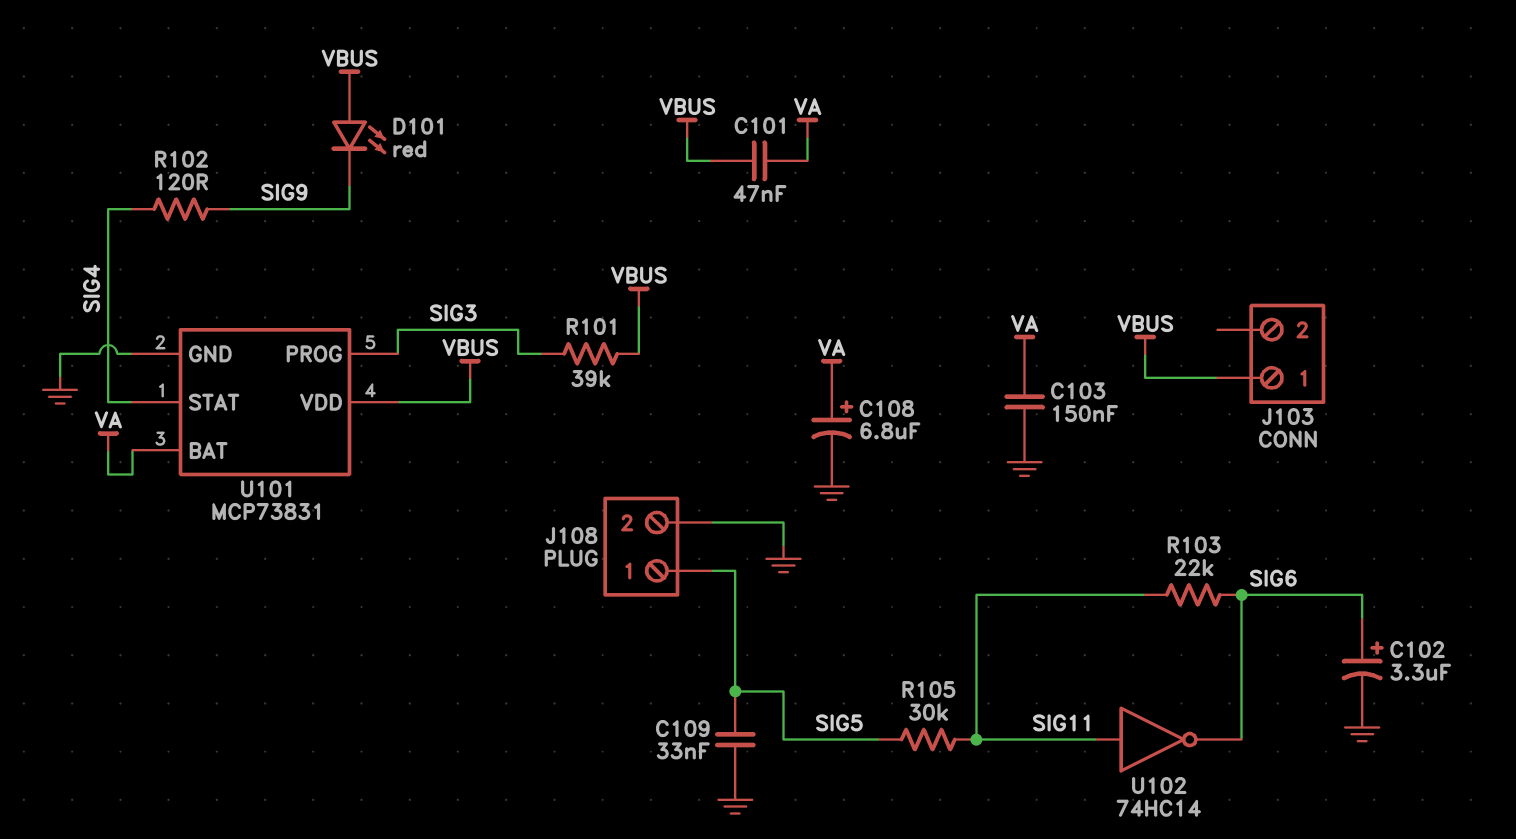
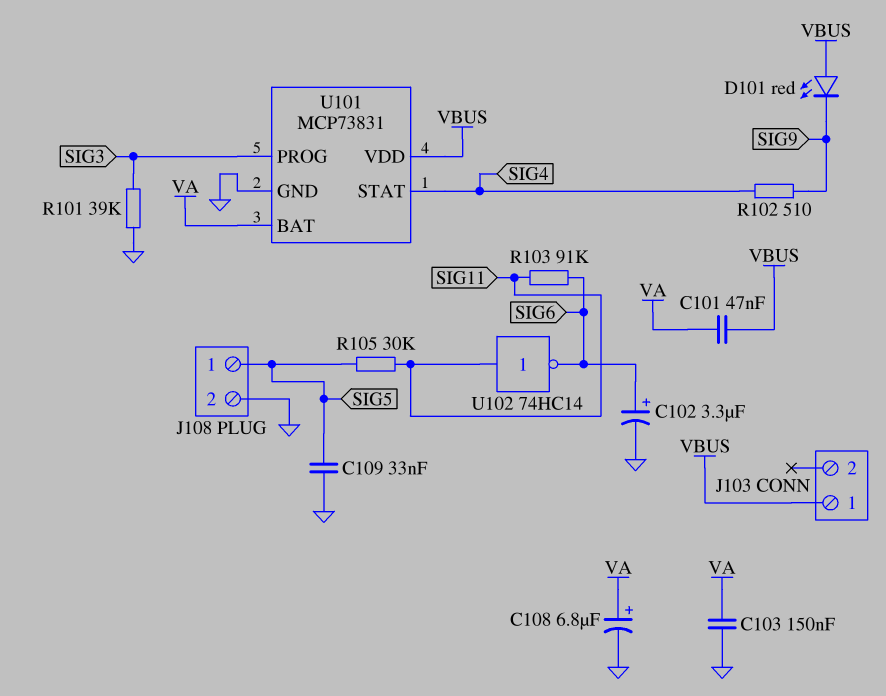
R101: 39k (SIG3, VBUS) -> 39k (GND, SIG3)
R102: 120 (SIG4, SIG9) -> 510 (SIG4, SIG9)
R103: 22k (SIG6, SIG11) -> 91k (SIG6, SIG11)

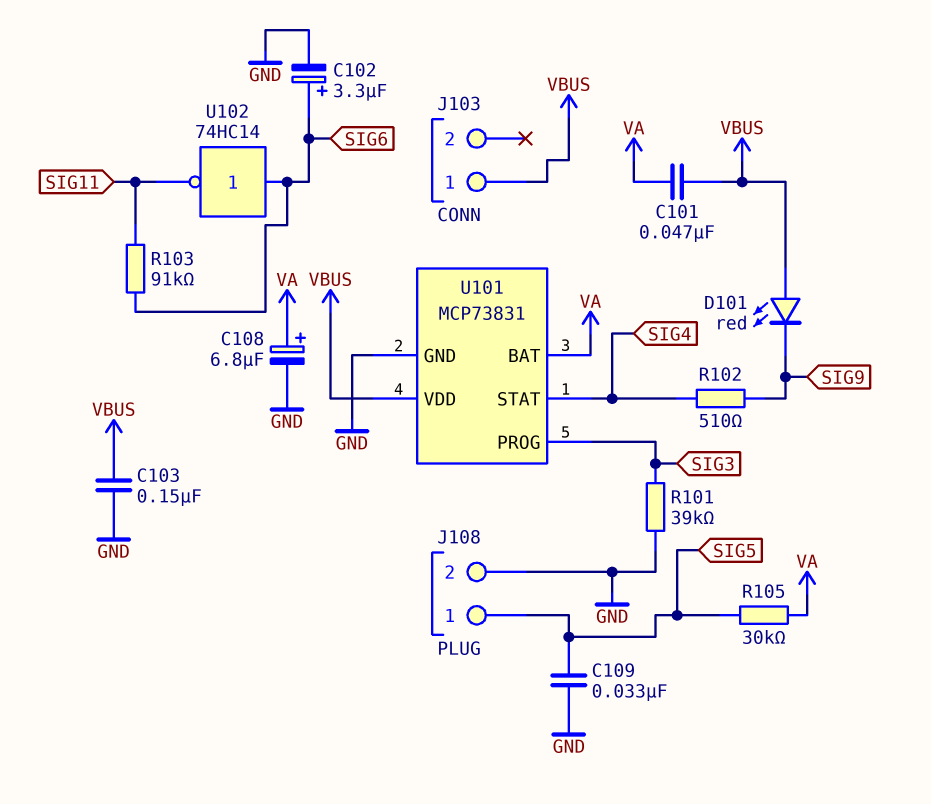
C103: 150nF (GND, VA) -> 150nF (GND, VBUS)
R105: 30k (SIG5, SIG11) -> 30k (SIG5, VA)
U102: NOT 74HC14 (in SIG11, out SIG6) -> NOT 74HC14 (in SIG6, out SIG11)

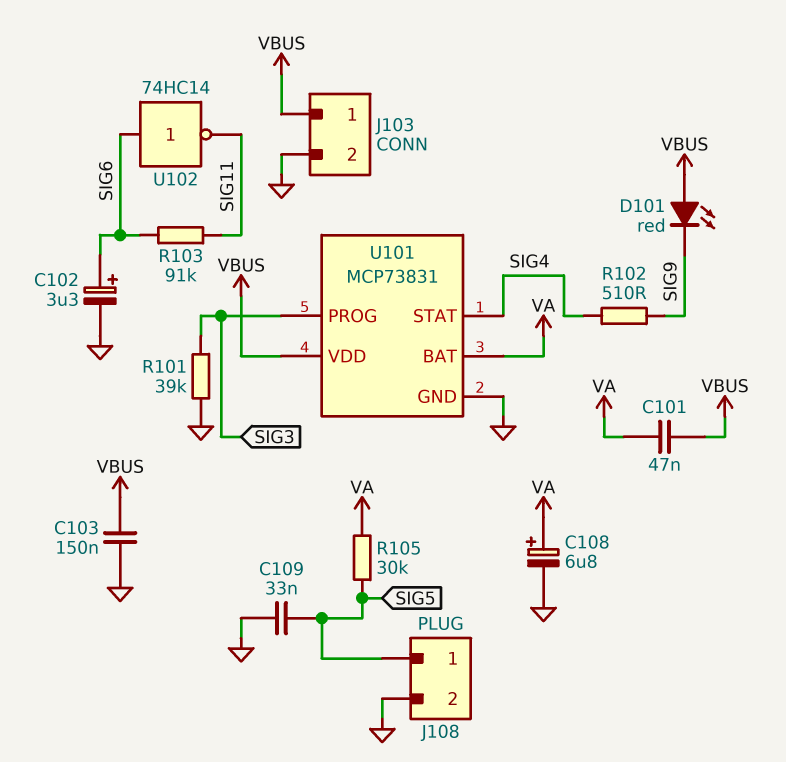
J103 pin 2: none -> GND

